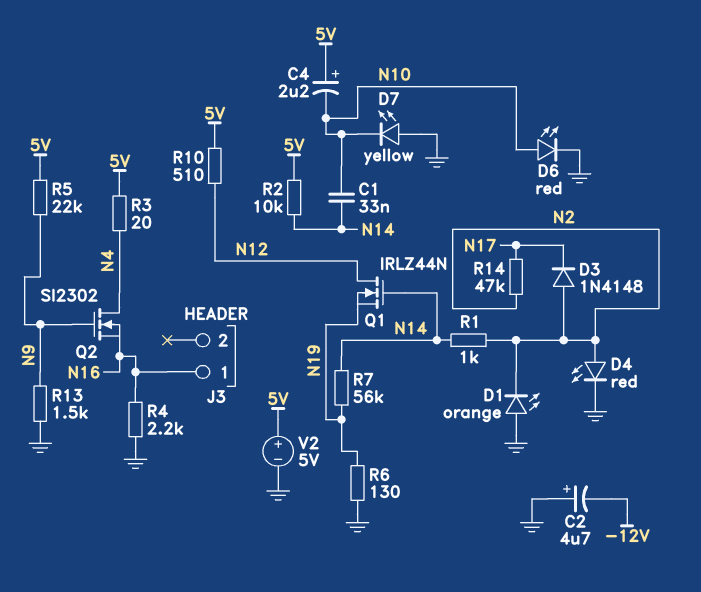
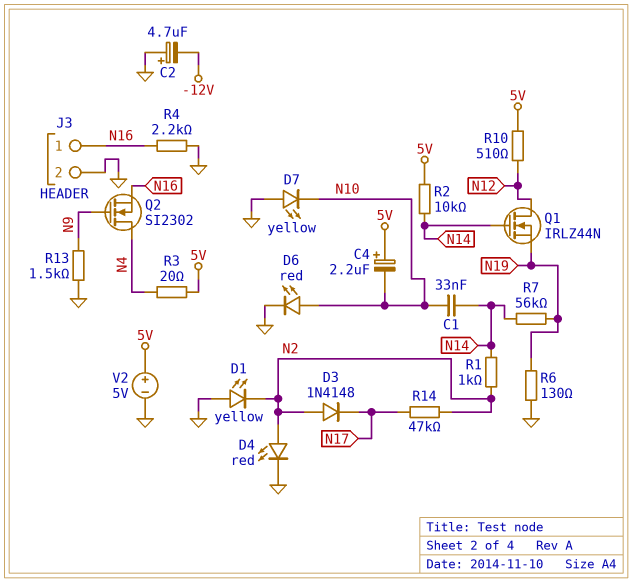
D1: LED orange (A GND, K N2) -> LED yellow (A GND, K N2)
J3 pin 2: none -> GND
R5: 22k (5V, N9) -> none

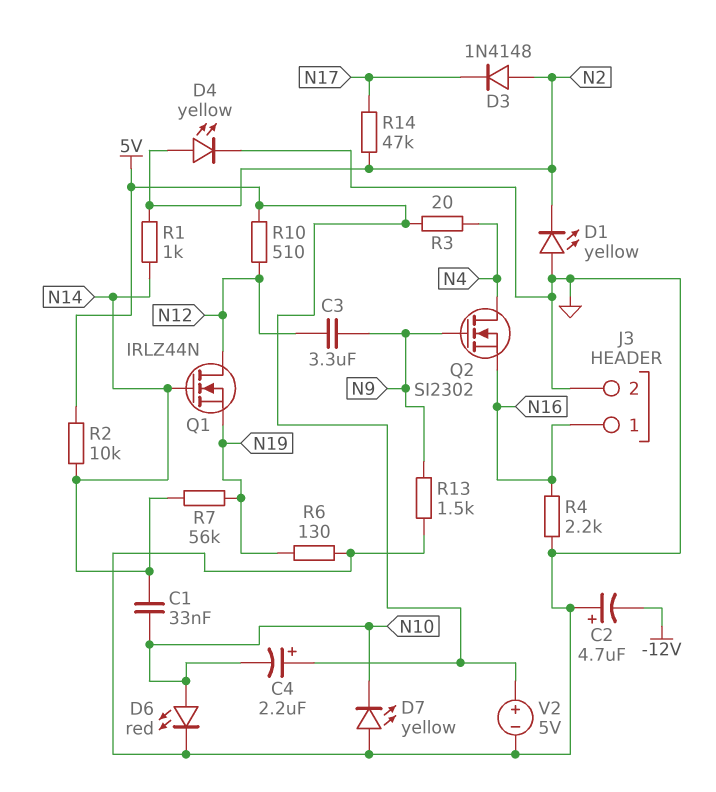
C3: none -> 3.3uF (N9, N12)
D4: LED red (A N2, K GND) -> LED yellow (A N2, K GND)

